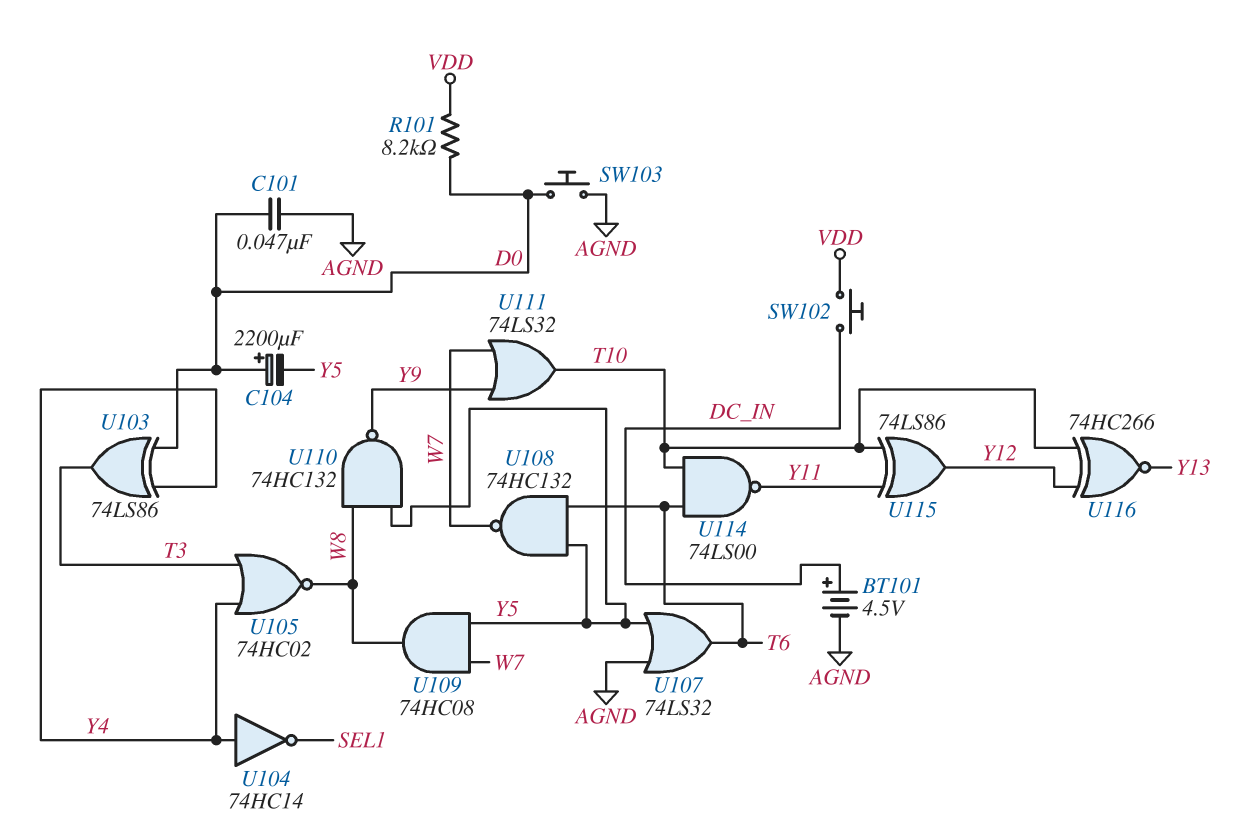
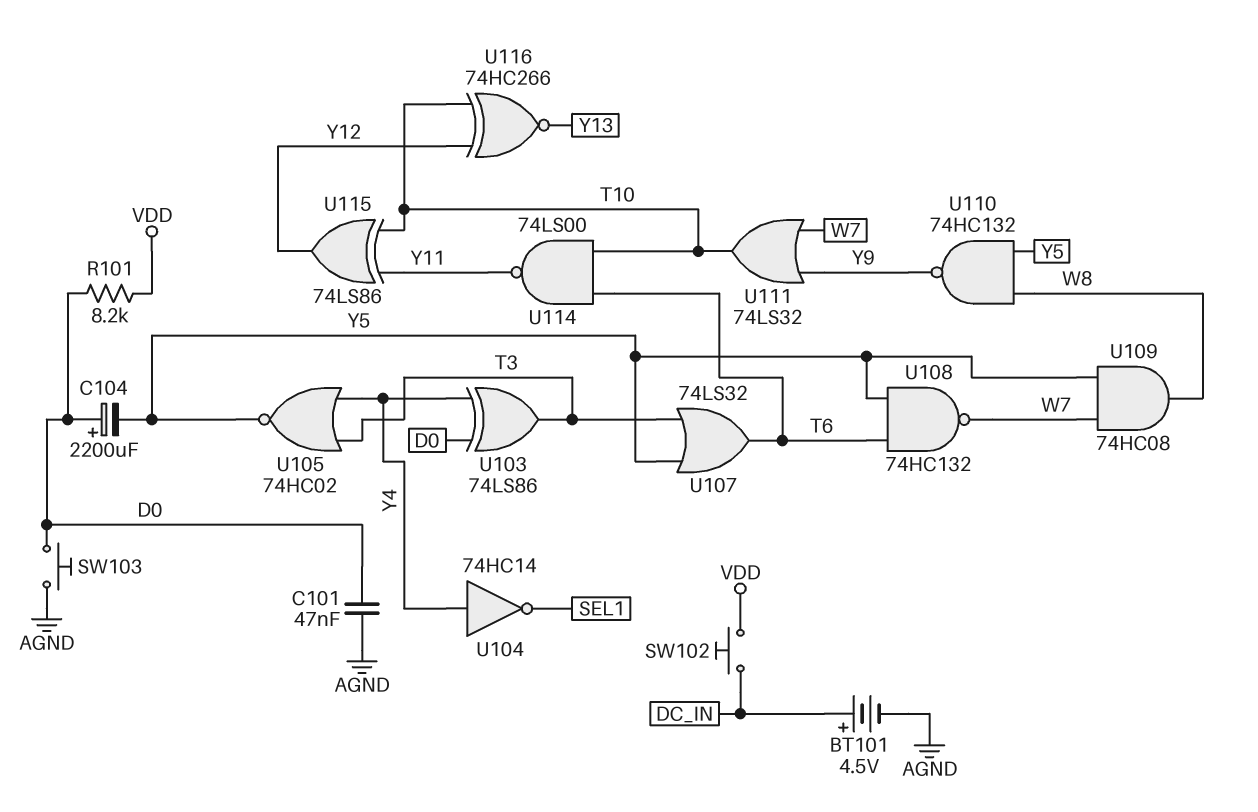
U105: NOR 74HC02 (in T3, in Y4, out W8) -> NOR 74HC02 (in T3, in Y4, out Y5)
U107: OR 74LS32 (in AGND, in Y5, out T6) -> OR 74LS32 (in T3, in Y5, out T6)

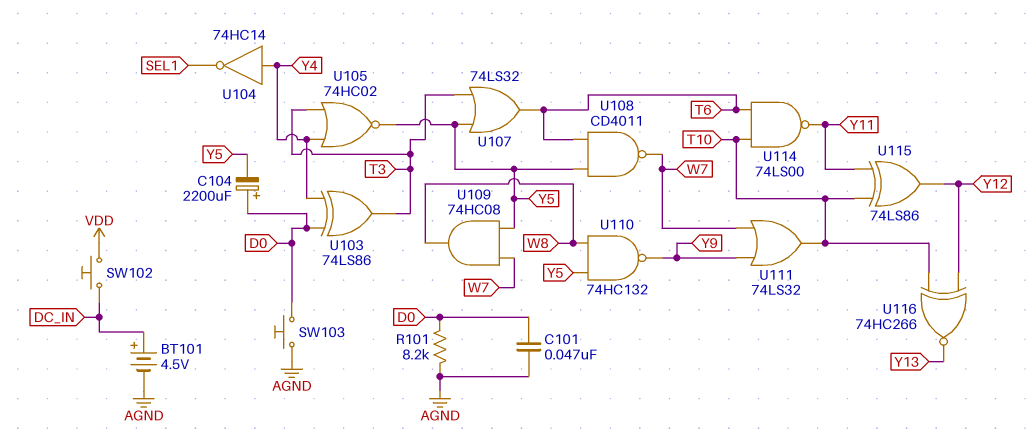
R101: 8.2k (D0, VDD) -> 8.2k (AGND, D0)
U108: NAND 74HC132 (in T6, in Y5, out W7) -> NAND CD4011 (in T6, in Y5, out W7)

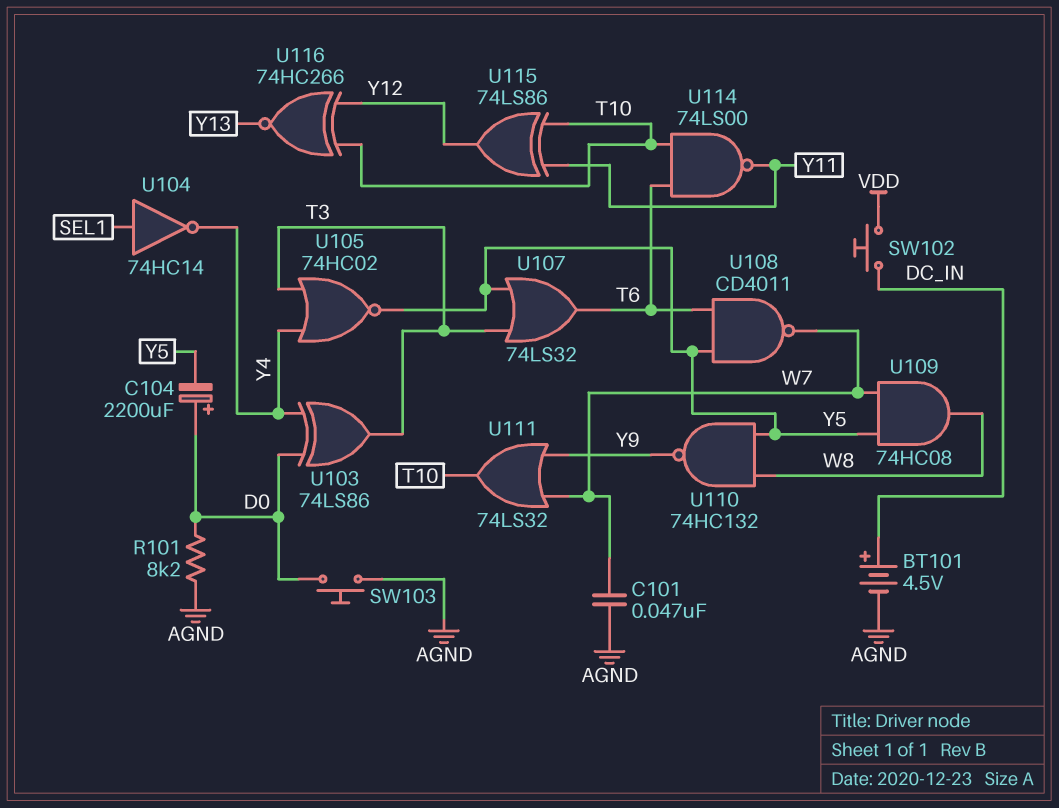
C101: 47nF (AGND, D0) -> 47nF (AGND, W7)
U104: NOT 74HC14 (in Y4, out SEL1) -> NOT 74HC14 (in SEL1, out Y4)

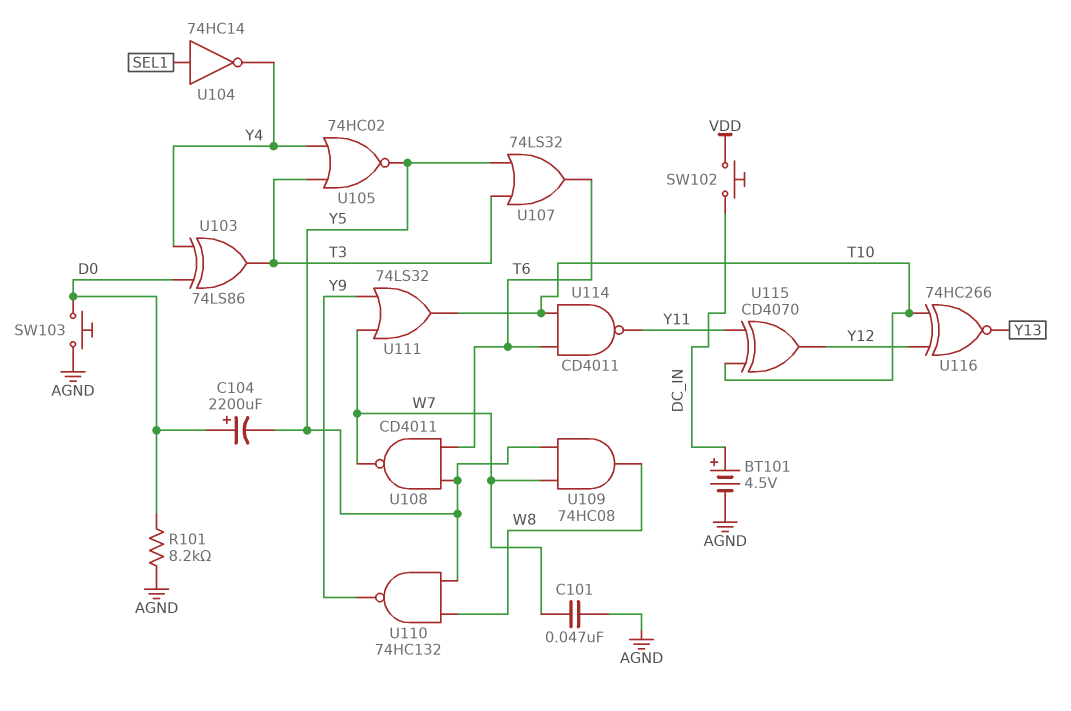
U114: NAND 74LS00 (in T6, in T10, out Y11) -> NAND CD4011 (in T6, in T10, out Y11)
U115: XOR 74LS86 (in T10, in Y11, out Y12) -> XOR CD4070 (in T10, in Y11, out Y12)

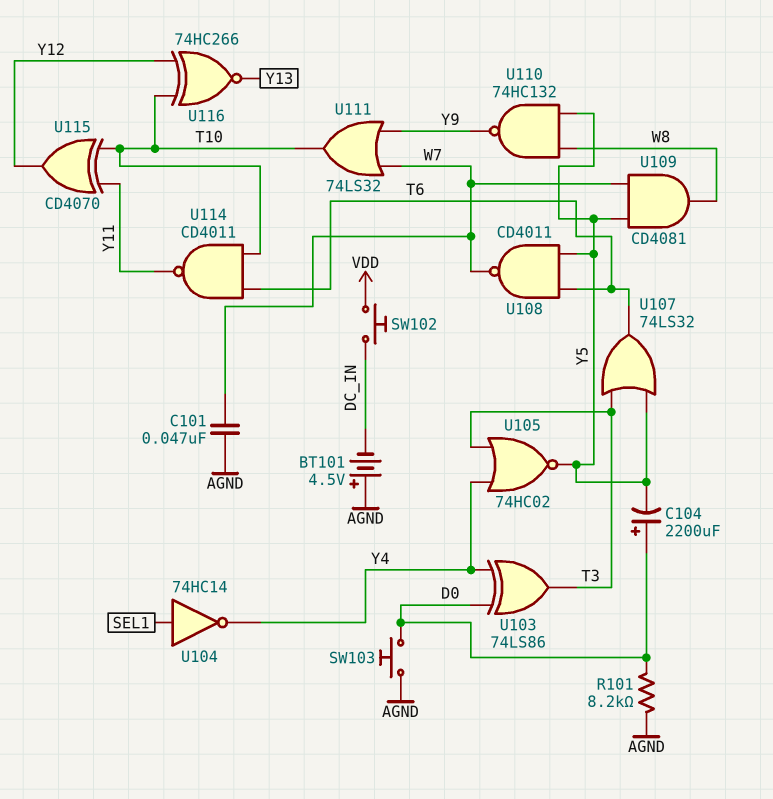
BT101: 4.5V (plus DC_IN, minus AGND) -> 4.5V (plus AGND, minus DC_IN)
U109: AND 74HC08 (in W7, in Y5, out W8) -> AND CD4081 (in W7, in Y5, out W8)

